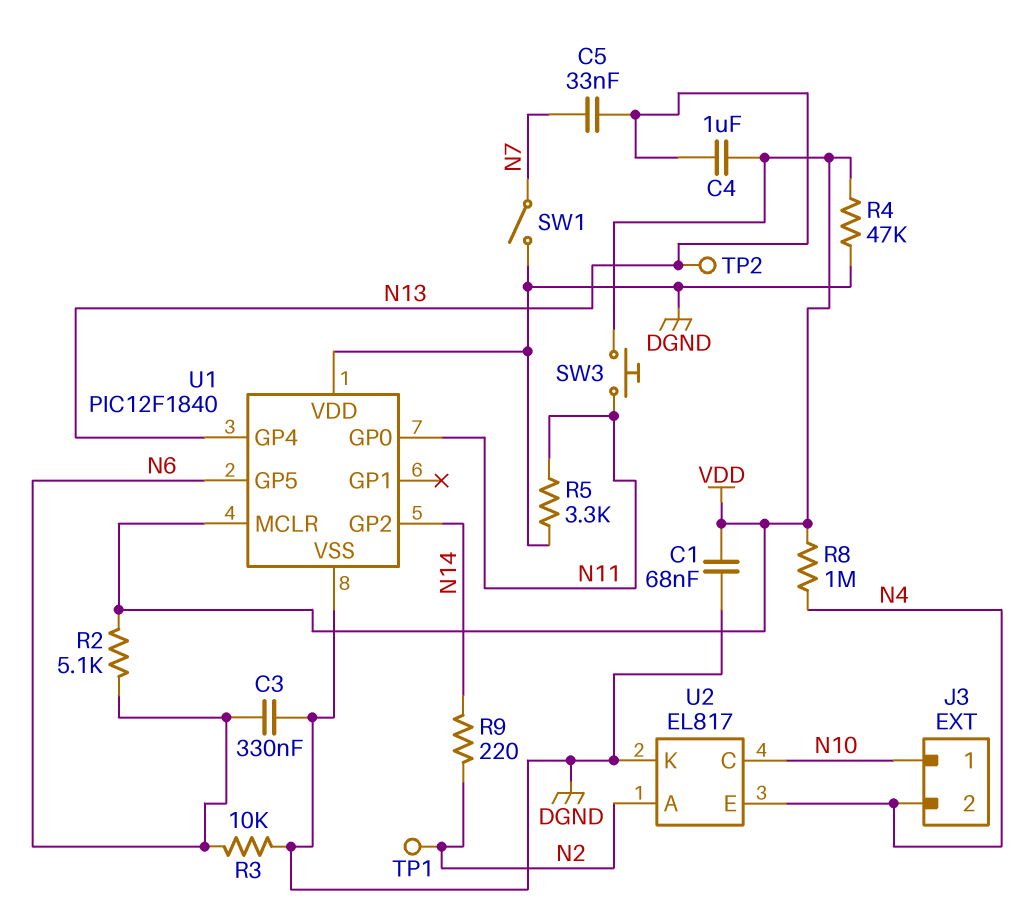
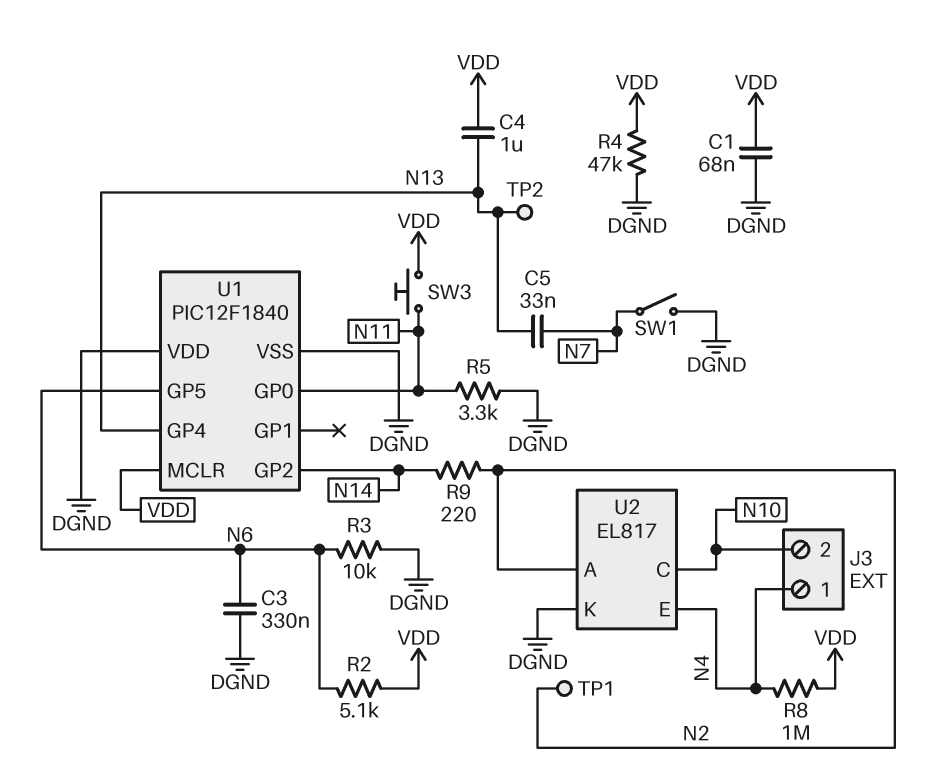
J3 pin 1: N10 -> N4
J3 pin 2: N4 -> N10

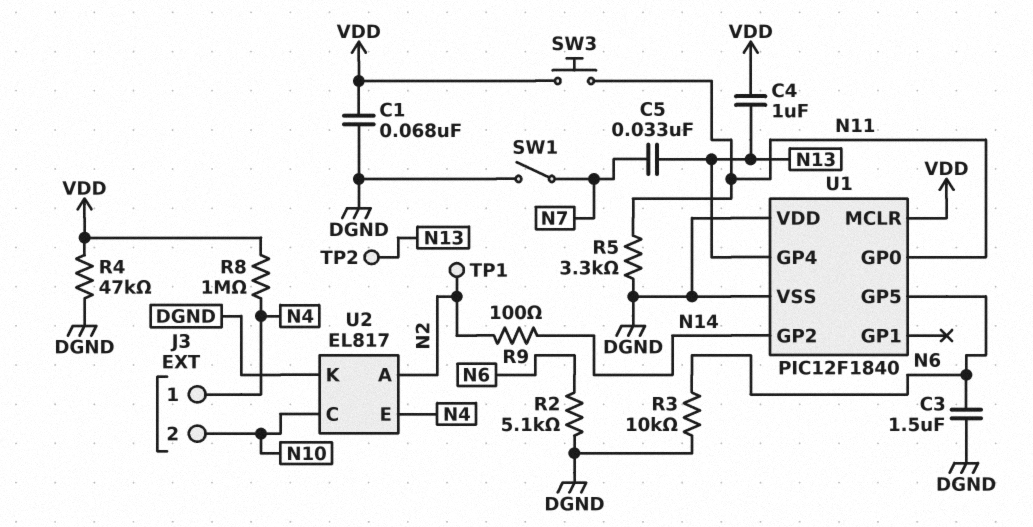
C3: 330nF (DGND, N6) -> 1.5uF (DGND, N6)
R2: 5.1k (N6, VDD) -> 5.1k (DGND, N6)
R9: 220 (N2, N14) -> 100 (N2, N14)

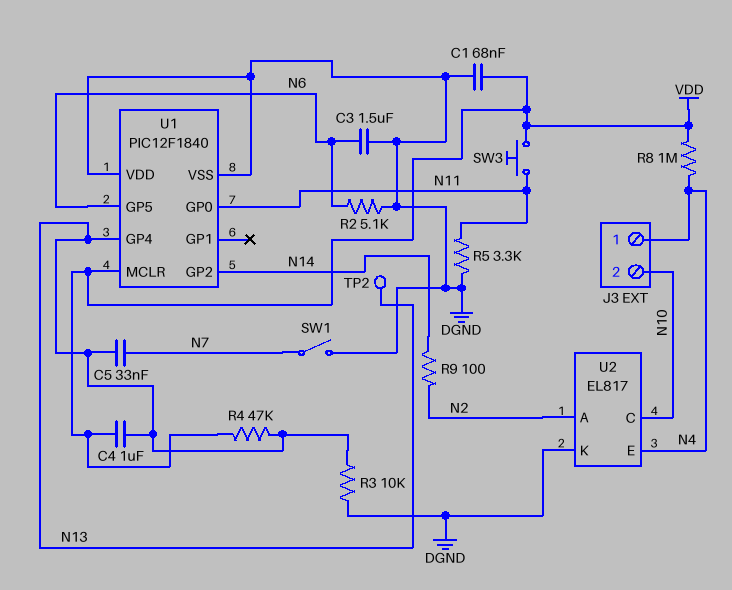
R3: 10k (DGND, N6) -> 10k (DGND, N13)
R4: 47k (DGND, VDD) -> 47k (N13, VDD)
TP1: test point (N2) -> none

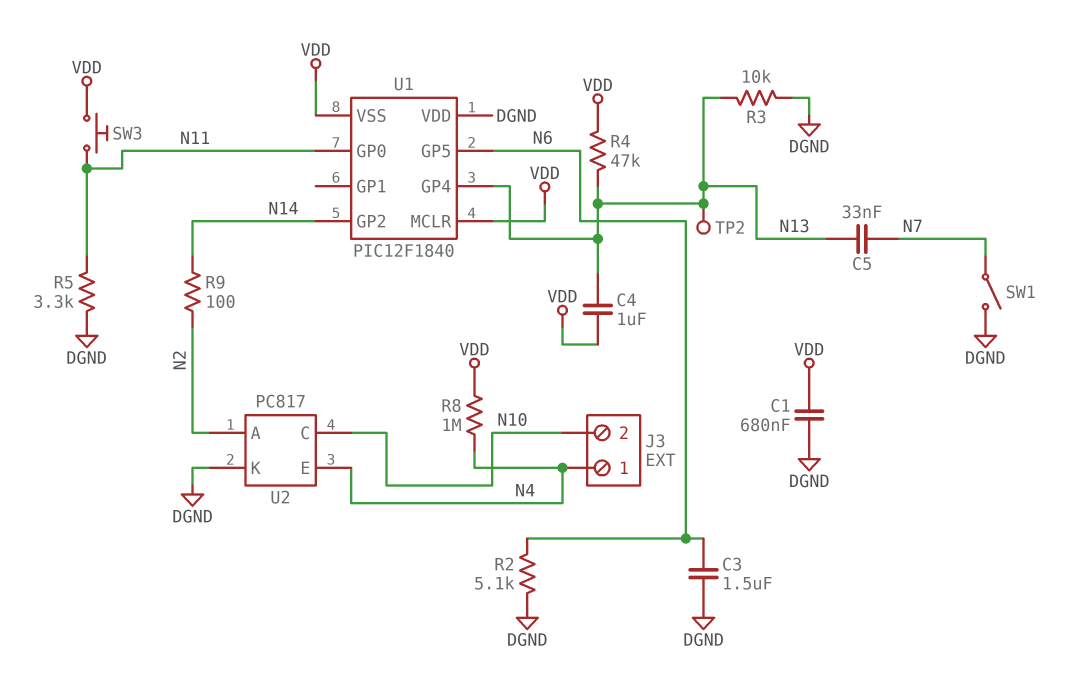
C1: 68nF (DGND, VDD) -> 680nF (DGND, VDD)
U1 pin VSS: DGND -> VDD
U2: EL817 -> PC817

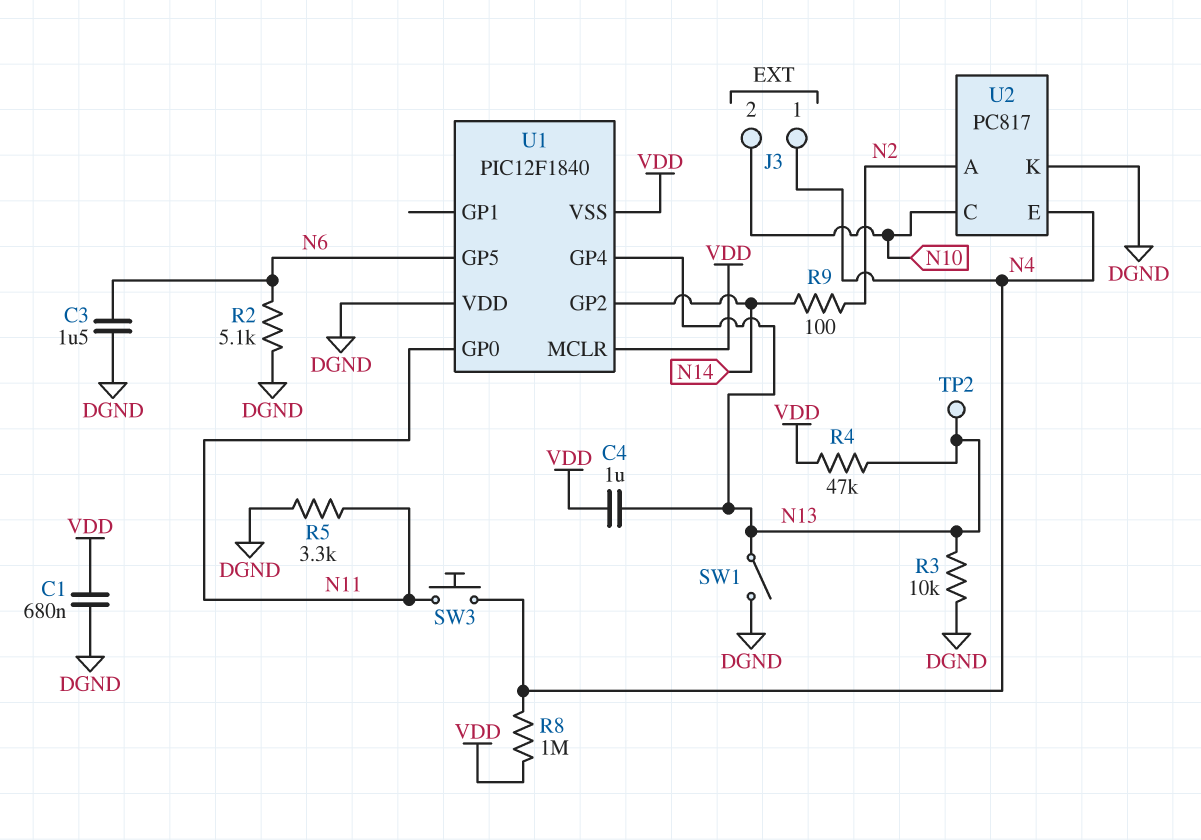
C5: 33nF (N7, N13) -> none
SW1: switch (DGND, N7) -> switch (DGND, N13)
SW3: button (N11, VDD) -> button (N4, N11)

